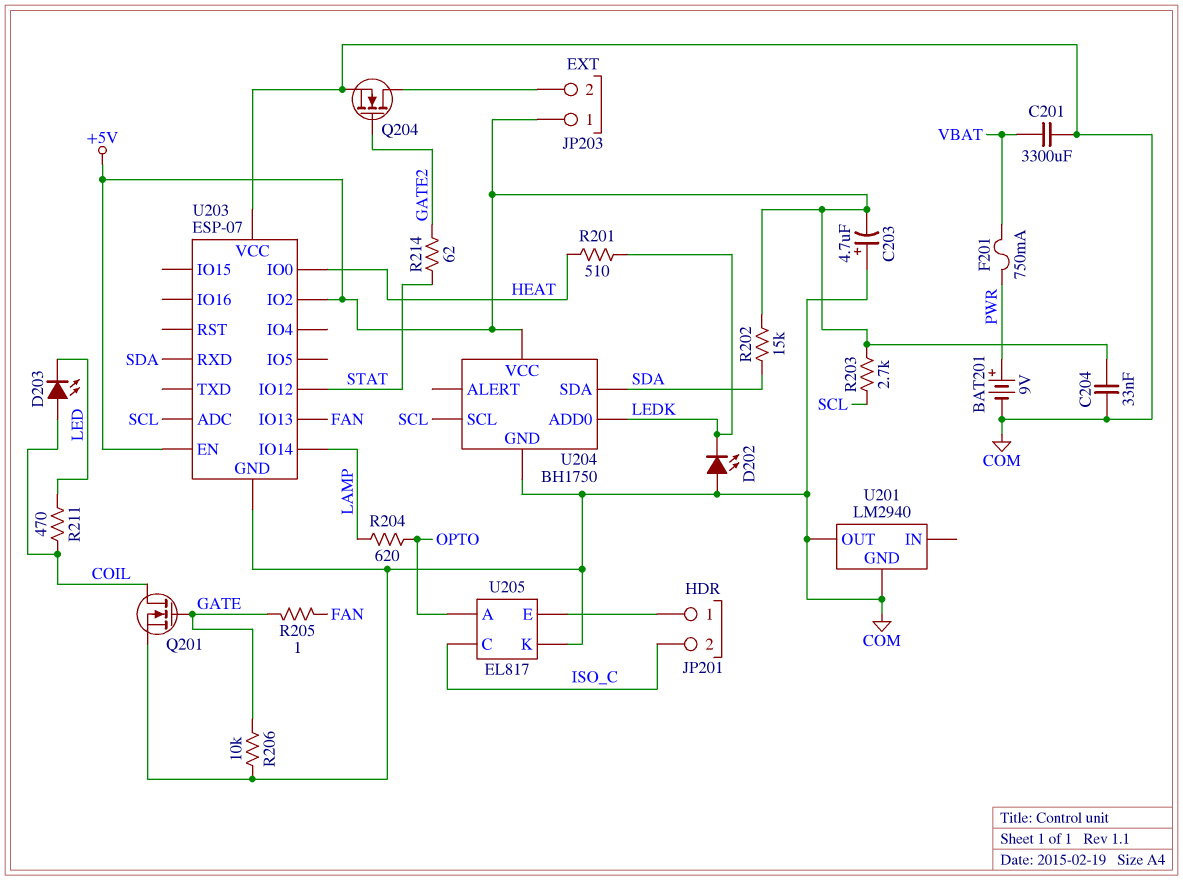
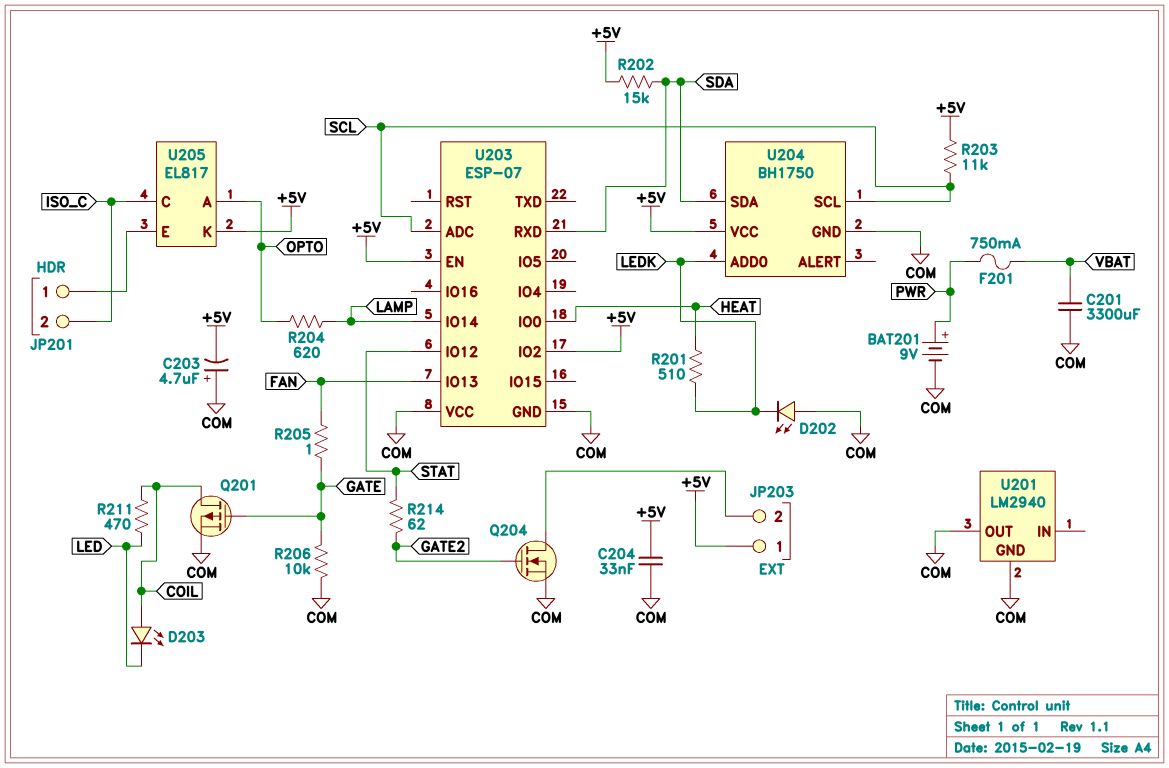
Q201: NMOS (G GATE, D COIL, S COM) -> PMOS (G GATE, D COIL, S COM)
R203: 2.7k (+5V, SCL) -> 11k (+5V, SCL)
U205 pin K: COM -> +5V

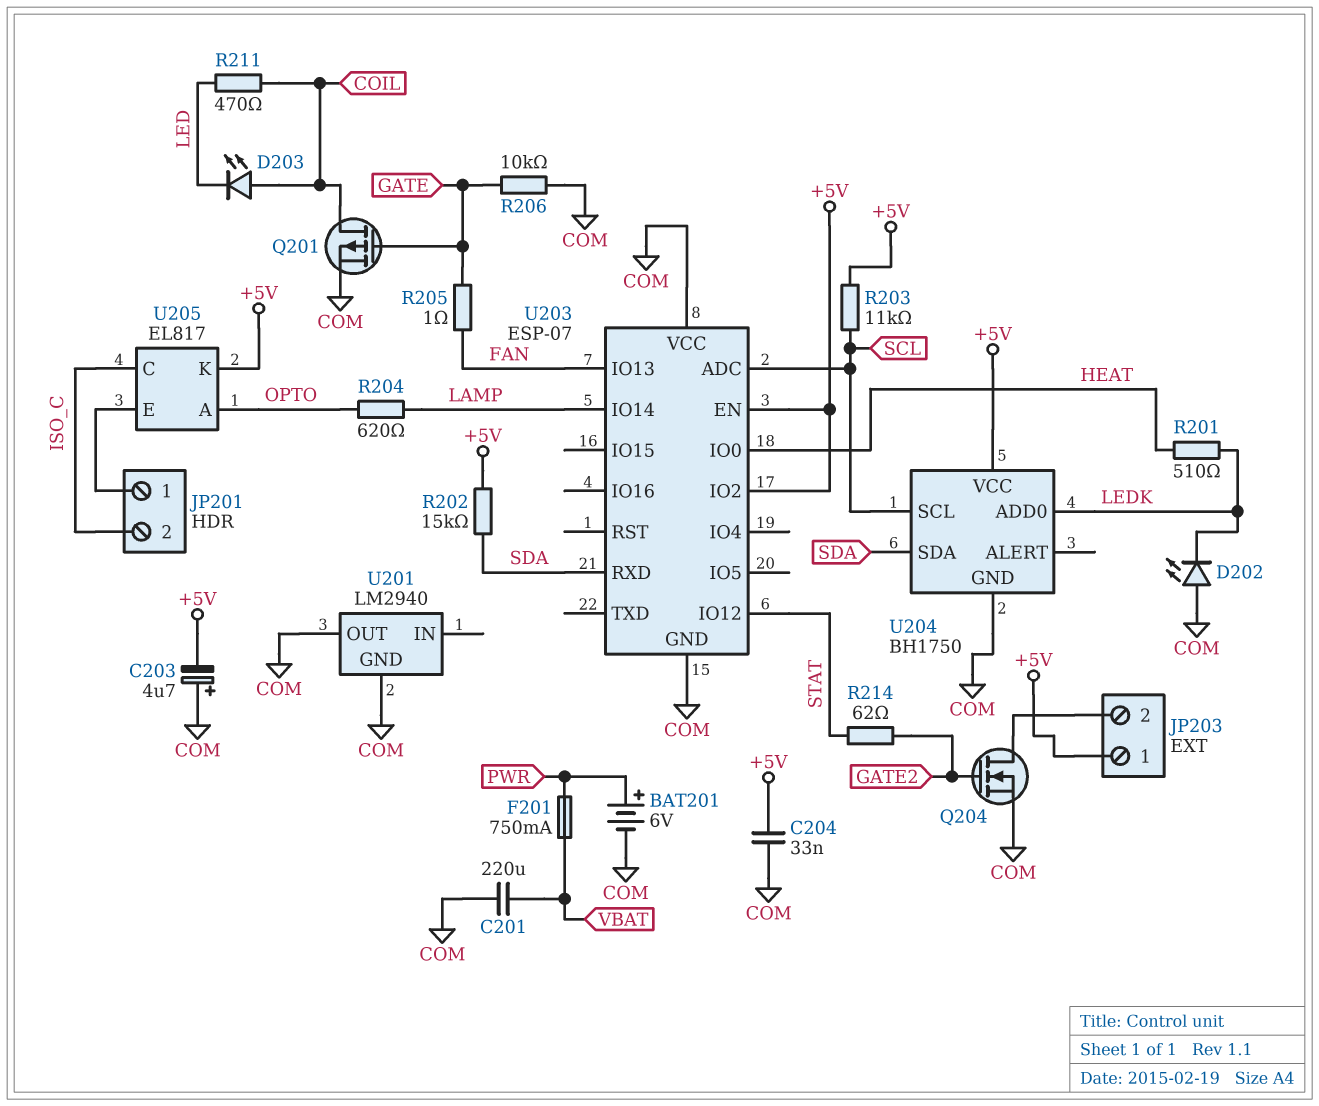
BAT201: 9V (plus PWR, minus COM) -> 6V (plus PWR, minus COM)
C201: 3300uF (COM, VBAT) -> 220uF (COM, VBAT)

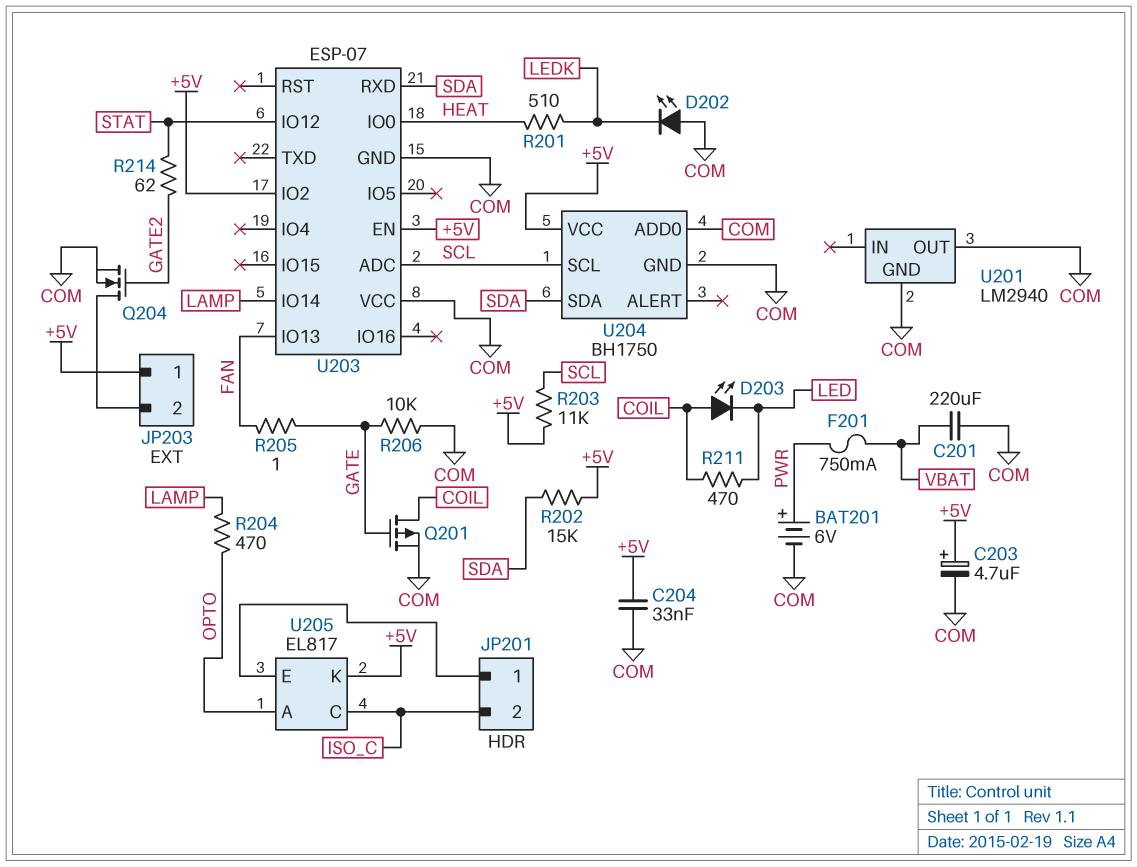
C203: 4.7uF (plus COM, minus +5V) -> 4.7uF (plus +5V, minus COM)
R204: 620 (LAMP, OPTO) -> 470 (LAMP, OPTO)
U204 pin ADD0: LEDK -> COM

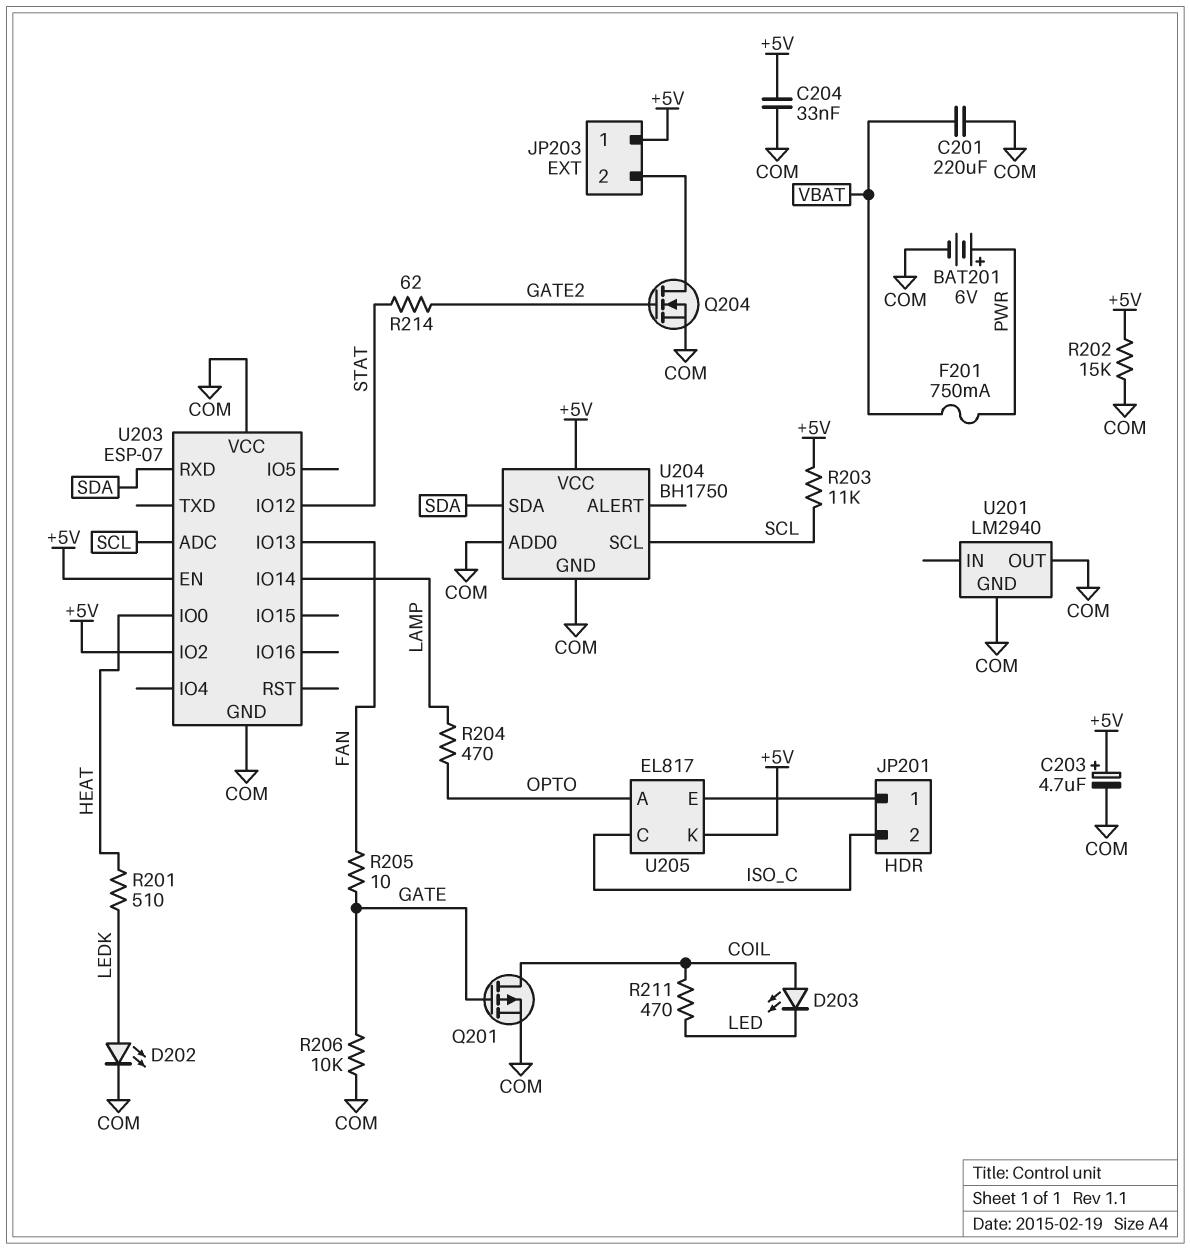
D202: LED (A COM, K LEDK) -> LED (A LEDK, K COM)
R202: 15k (+5V, SDA) -> 15k (+5V, COM)
R205: 1 (FAN, GATE) -> 10 (FAN, GATE)

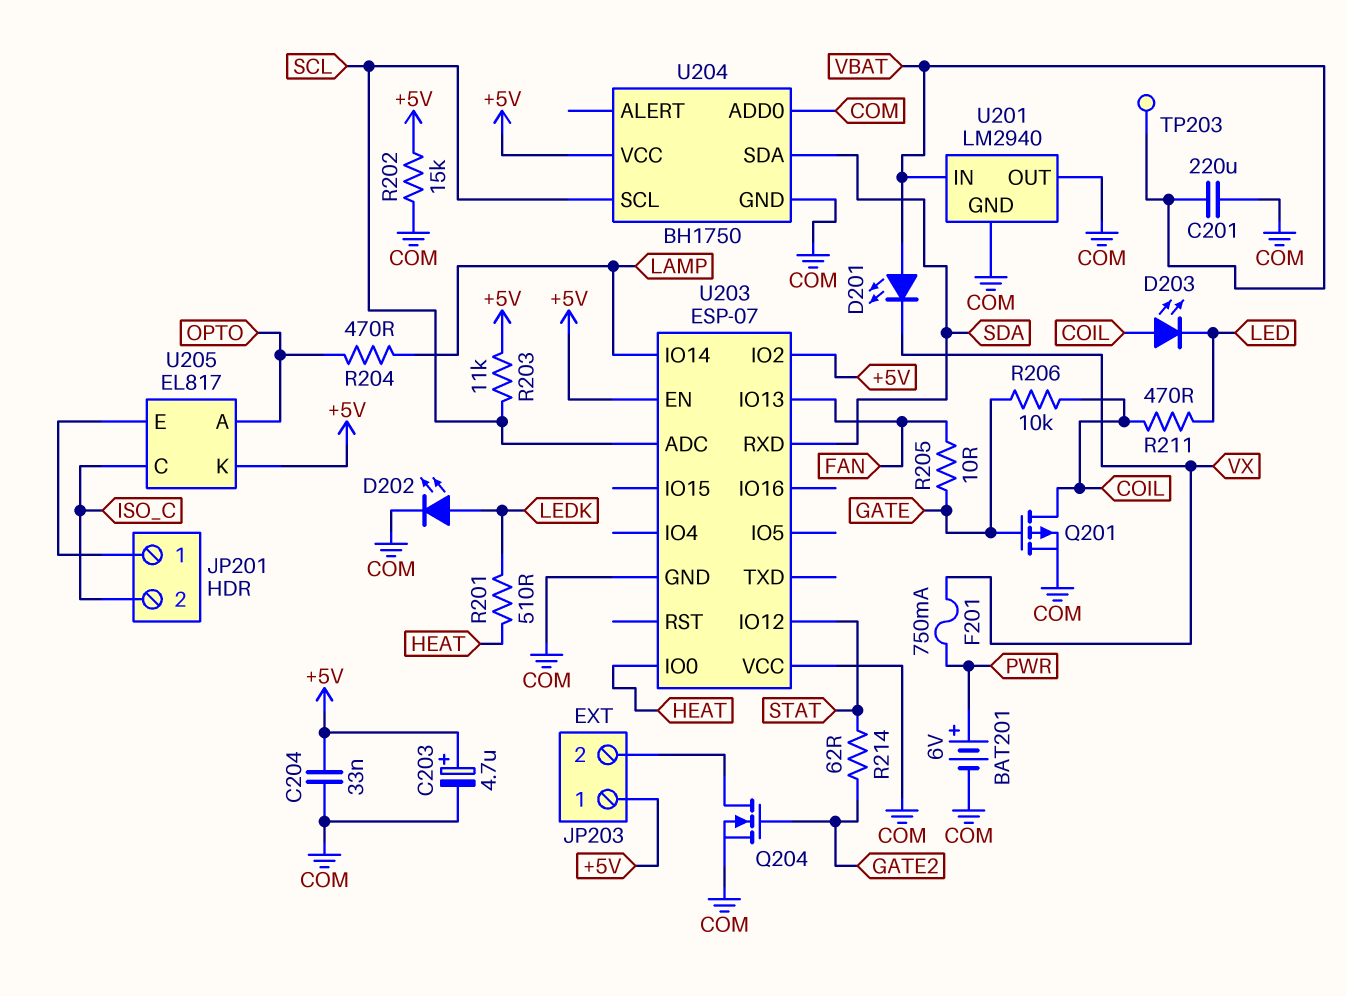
D201: none -> LED (A VBAT, K VX)
F201: 750mA (PWR, VBAT) -> 750mA (PWR, VX)
R206: 10k (COM, GATE) -> 10k (COIL, GATE)
TP203: none -> test point (VBAT)
U201 pin IN: none -> VBAT

